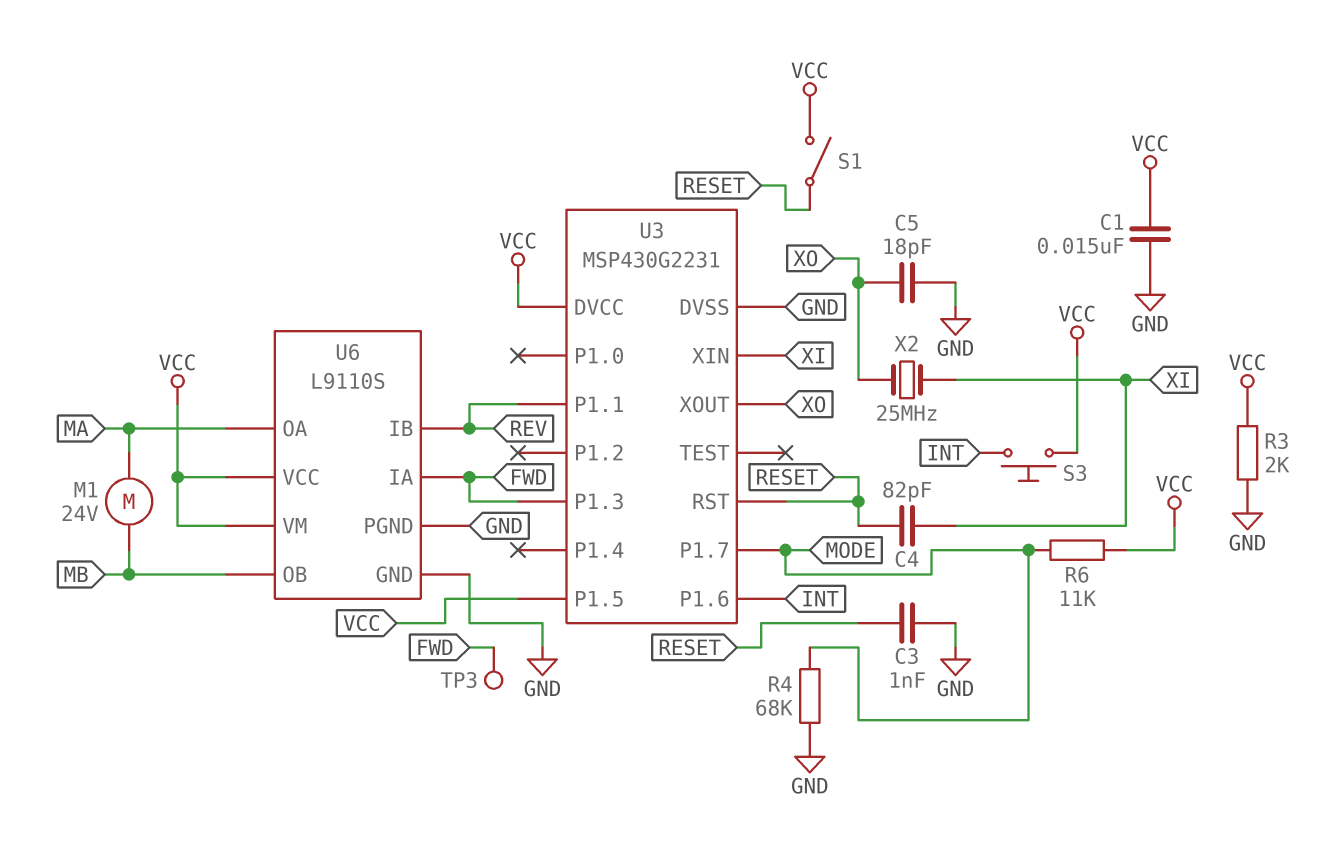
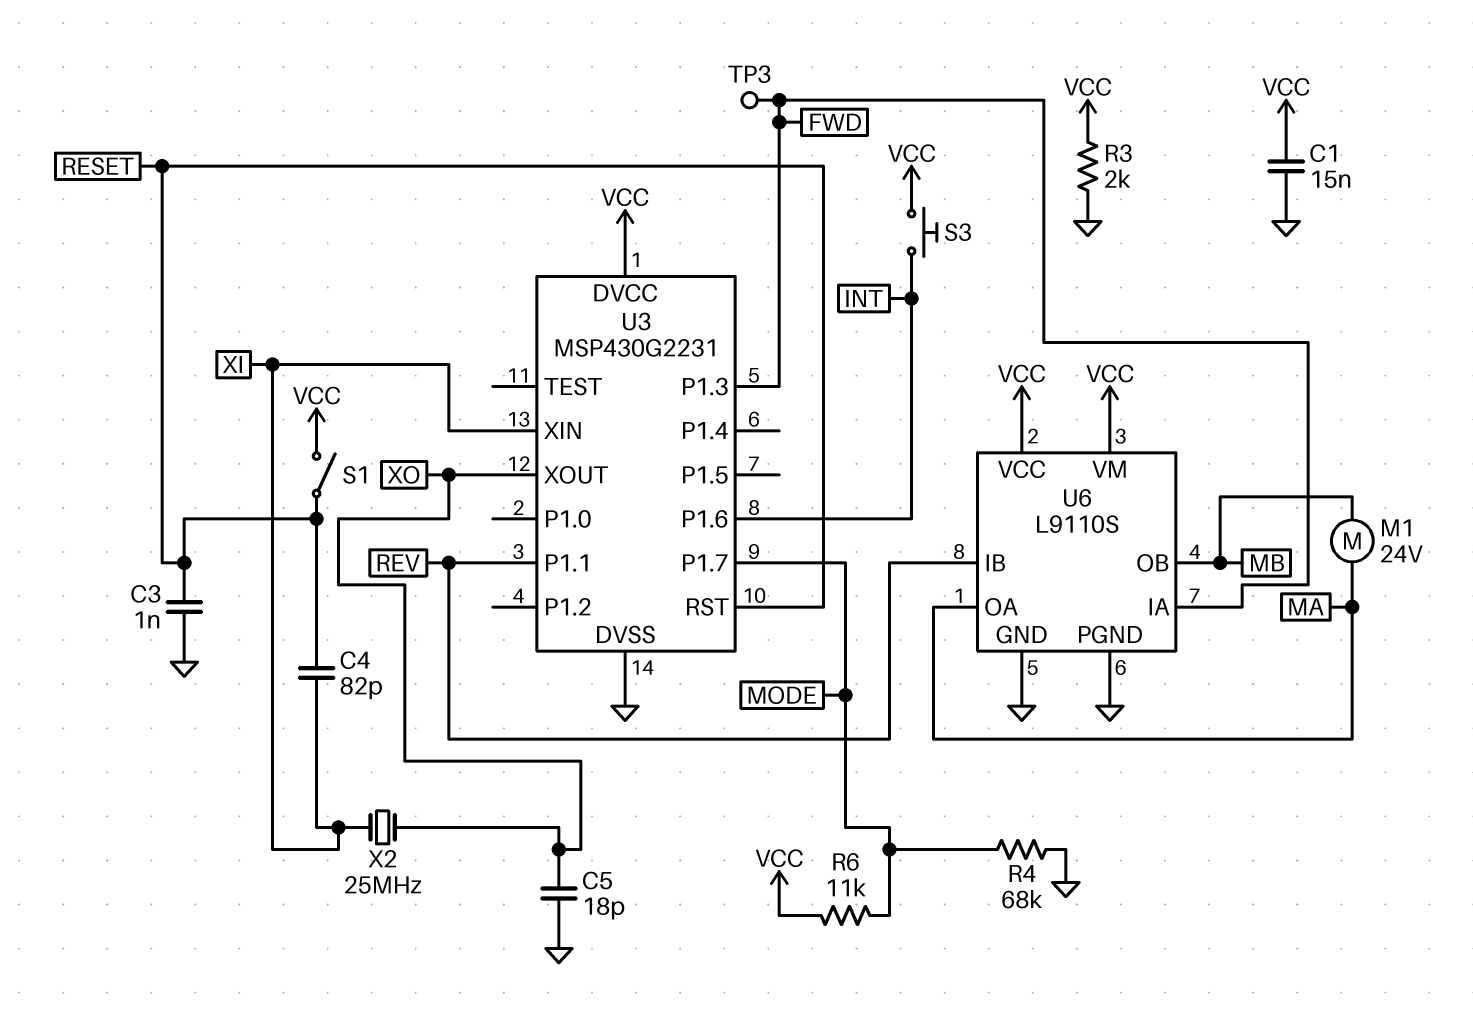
U3 pin P1.5: VCC -> none

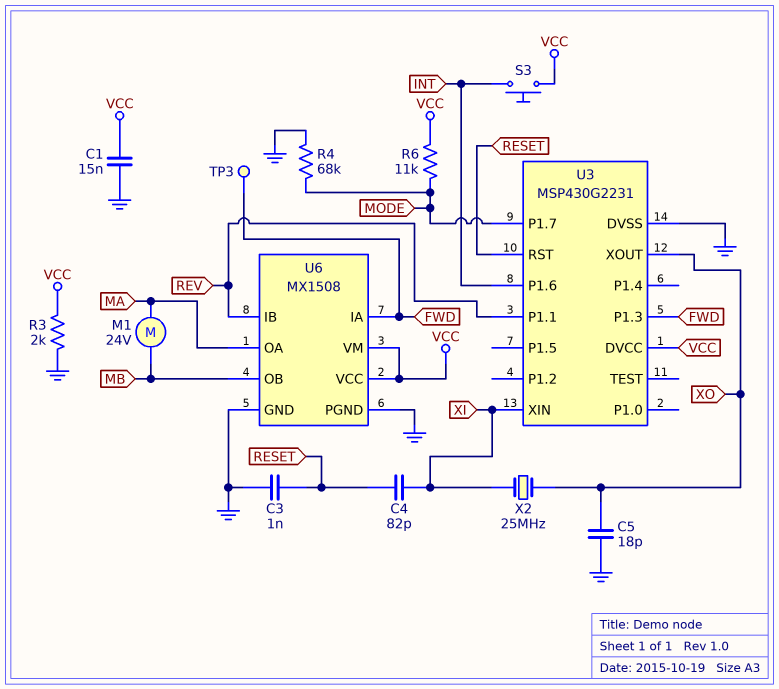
S1: switch (RESET, VCC) -> none
U6: L9110S -> MX1508

